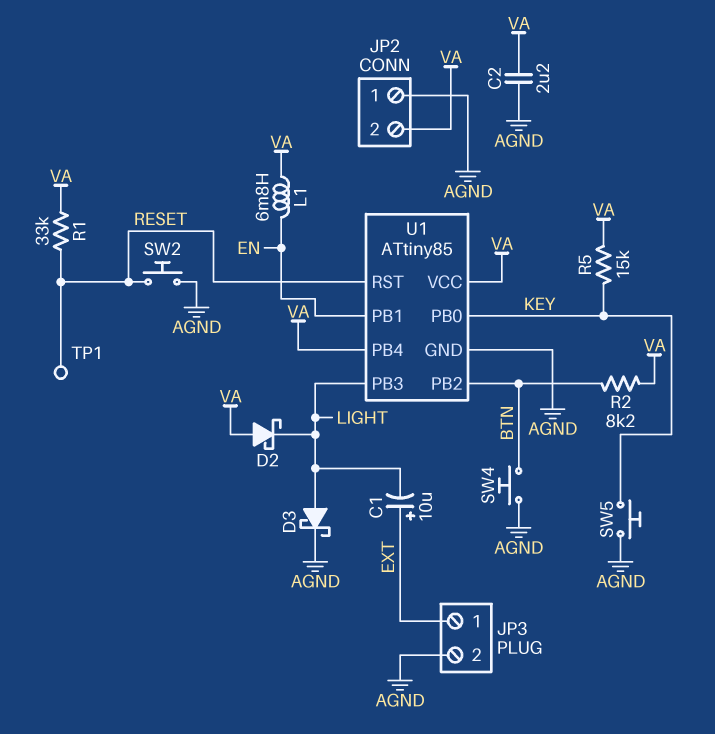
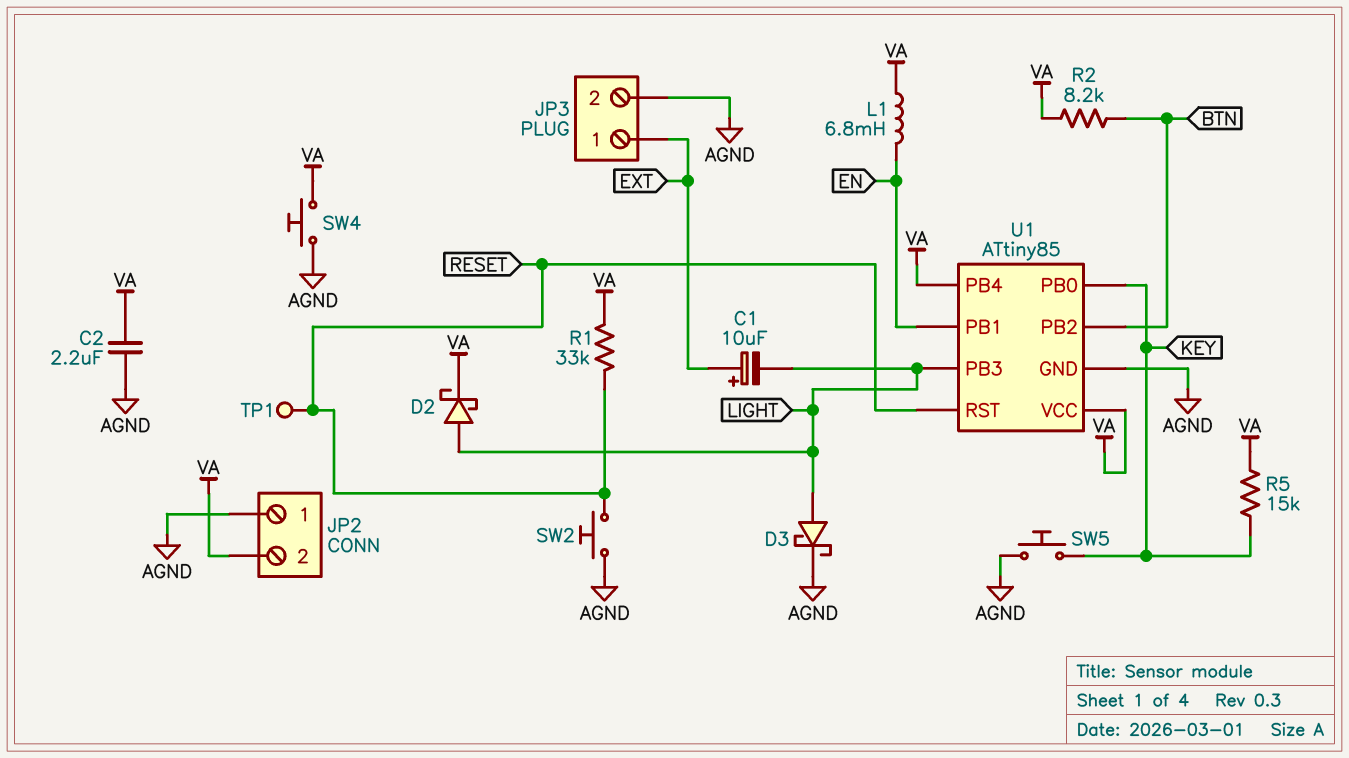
D2: schottky (A VA, K LIGHT) -> schottky (A LIGHT, K VA)
SW4: button (AGND, BTN) -> button (AGND, VA)

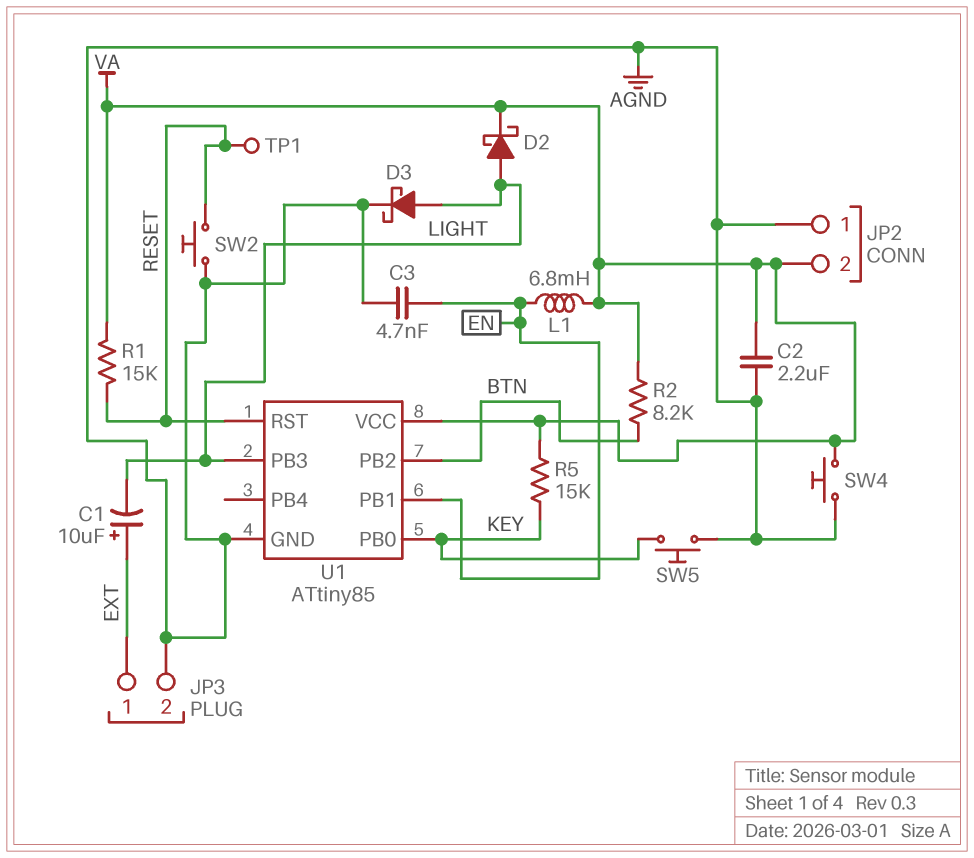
C3: none -> 4.7nF (AGND, EN)
R1: 33k (RESET, VA) -> 15k (RESET, VA)
U1 pin PB4: VA -> none

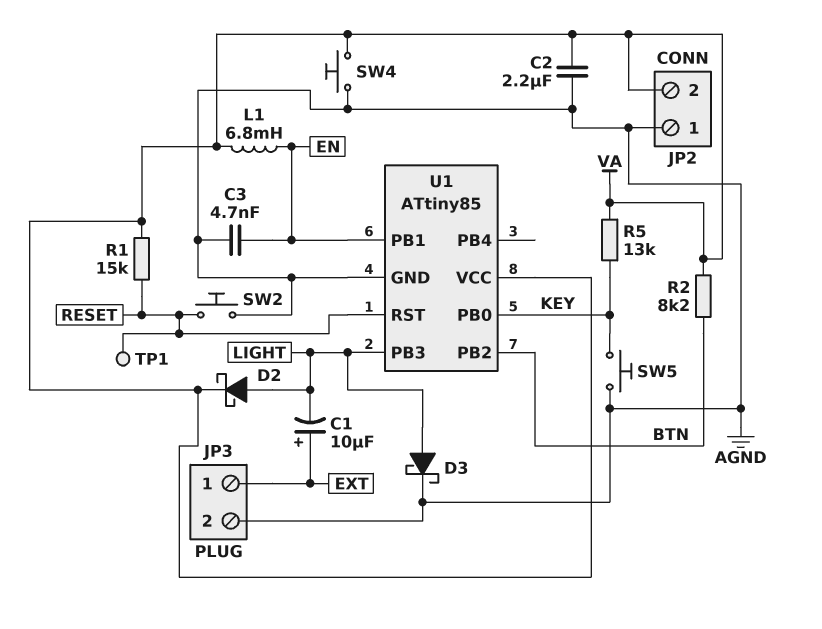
R5: 15k (KEY, VA) -> 13k (KEY, VA)

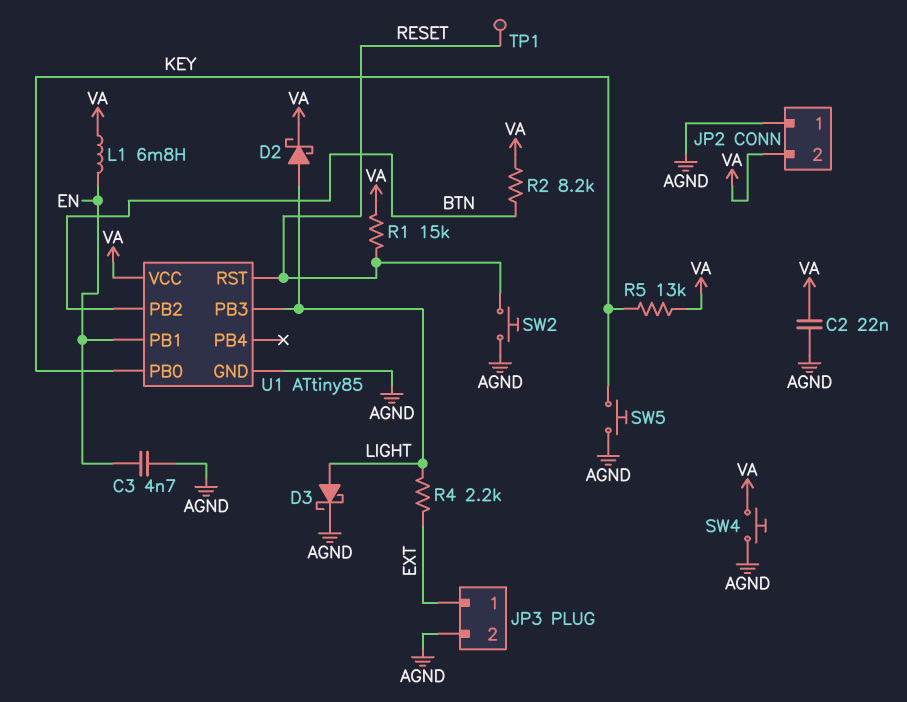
C1: 10uF (plus EXT, minus LIGHT) -> none
C2: 2.2uF (AGND, VA) -> 22nF (AGND, VA)
R4: none -> 2.2k (EXT, LIGHT)

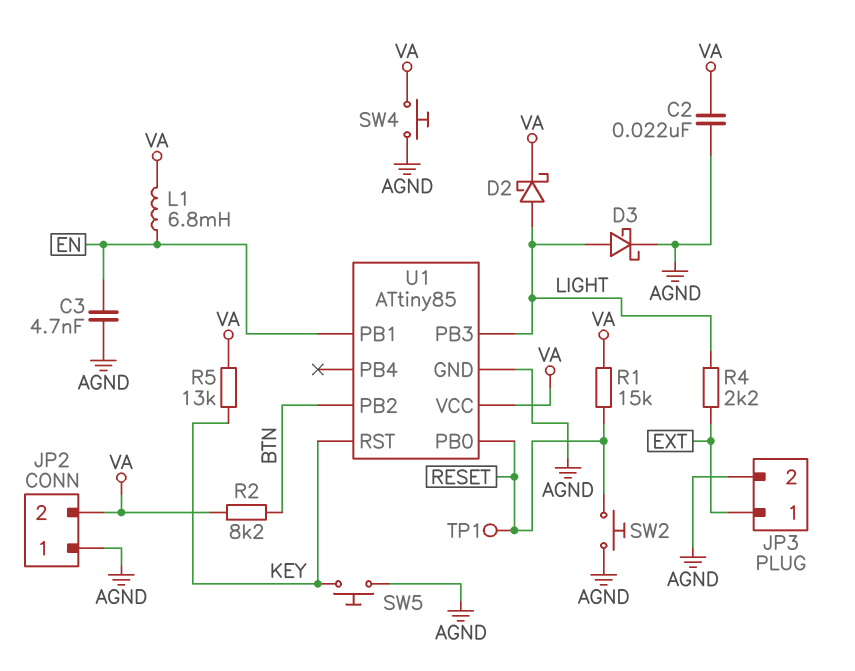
U1 pin PB0: KEY -> RESET
U1 pin RST: RESET -> KEY

